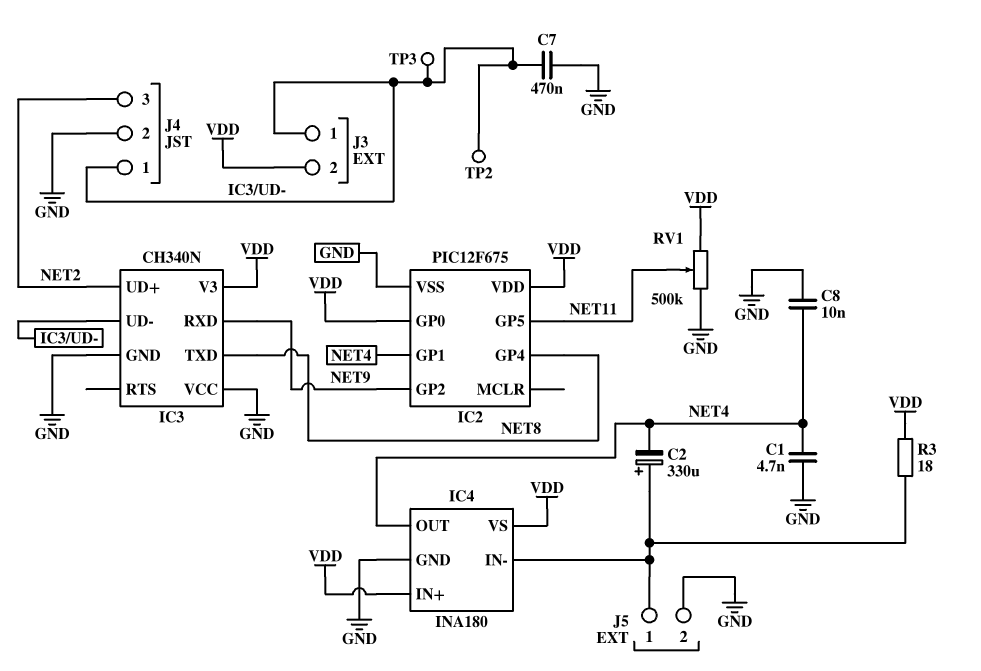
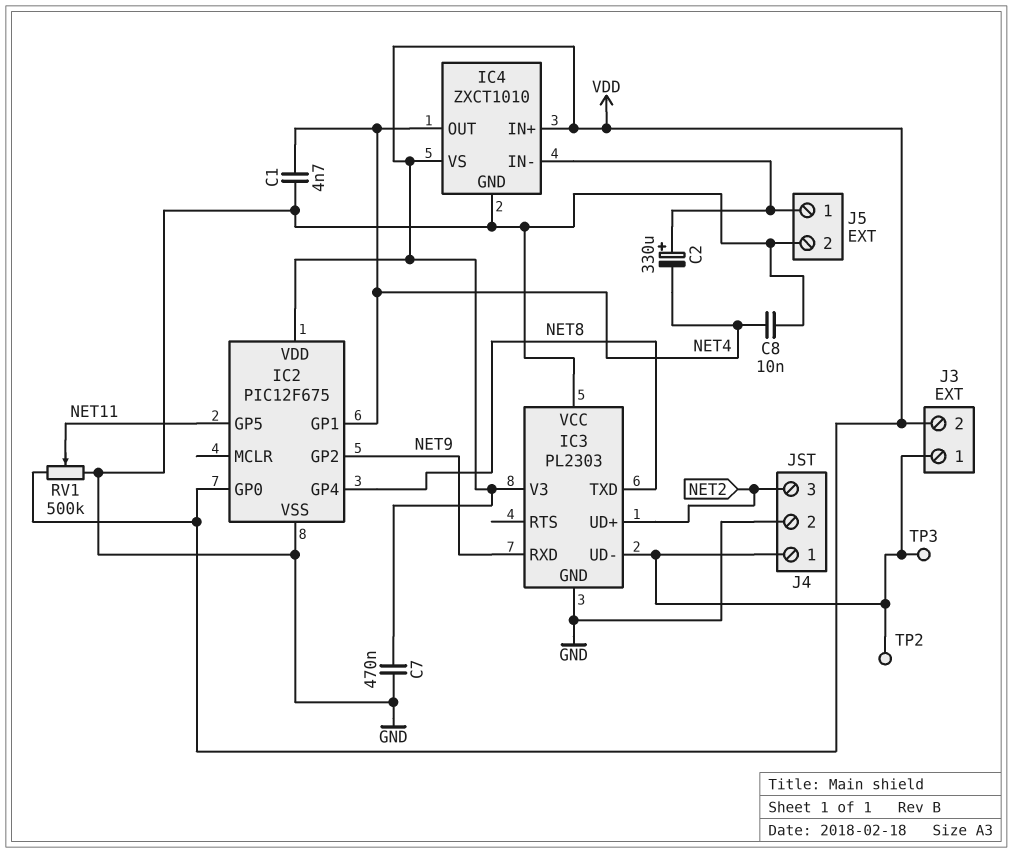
C7: 470nF (GND, IC3/UD-) -> 470nF (GND, VDD)
IC3: CH340N -> PL2303
IC4: INA180 -> ZXCT1010
R3: 18 (IC4/IN-, VDD) -> none

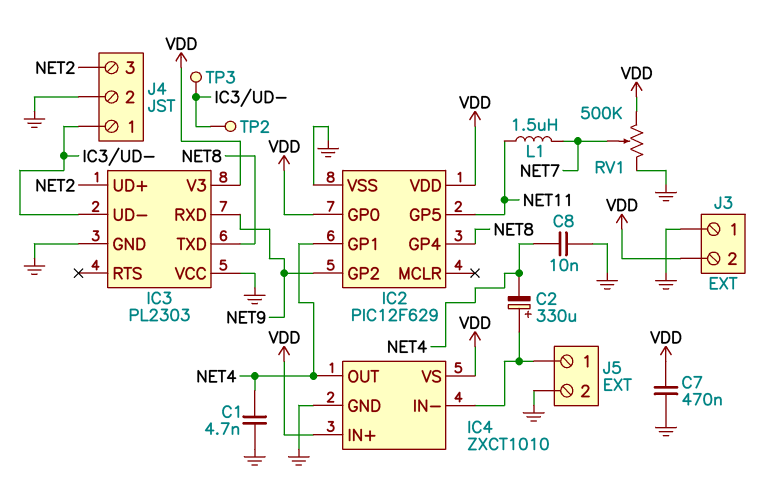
IC2: PIC12F675 -> PIC12F629
J3 pin 1: IC3/UD- -> GND
L1: none -> 1.5uH (NET7, NET11)
RV1: 500k (GND, VDD, wiper NET11) -> 500k (GND, VDD, wiper NET7)

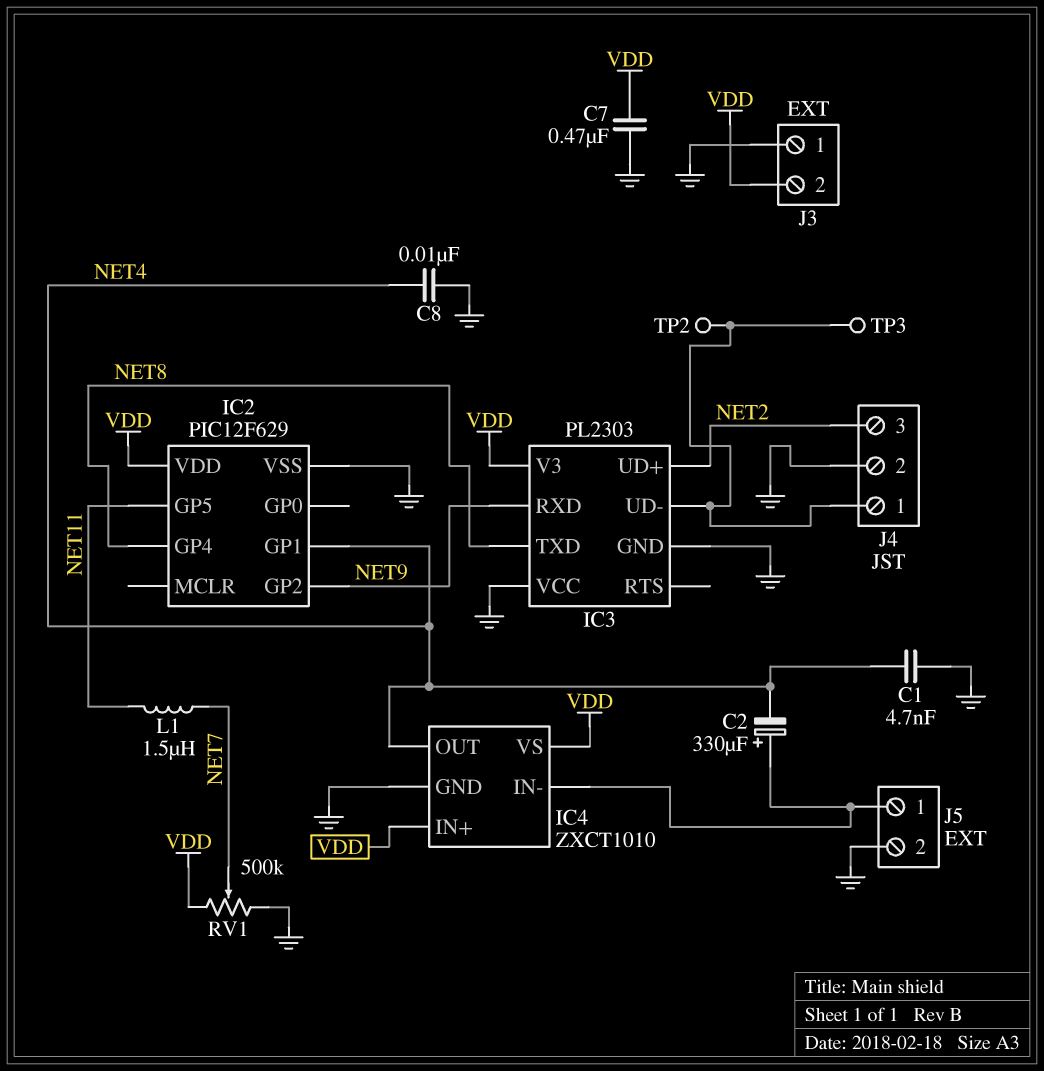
IC2 pin GP0: VDD -> none

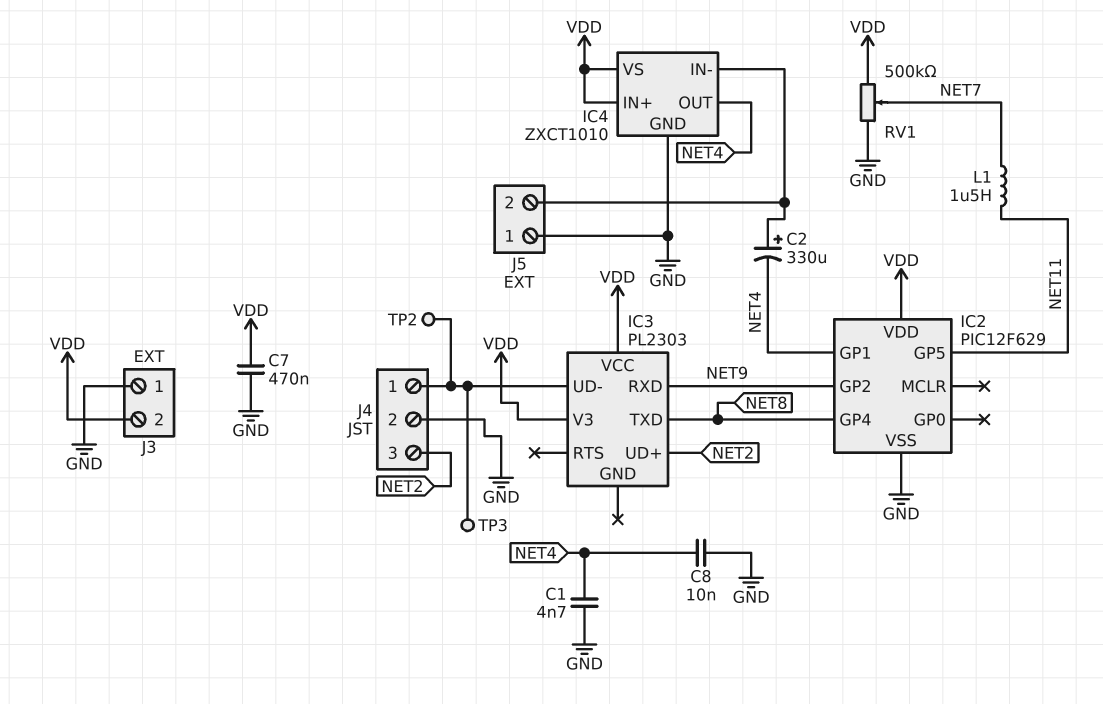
IC3 pin GND: GND -> none
IC3 pin VCC: GND -> VDD
J5 pin 1: IC4/IN- -> GND
J5 pin 2: GND -> IC4/IN-

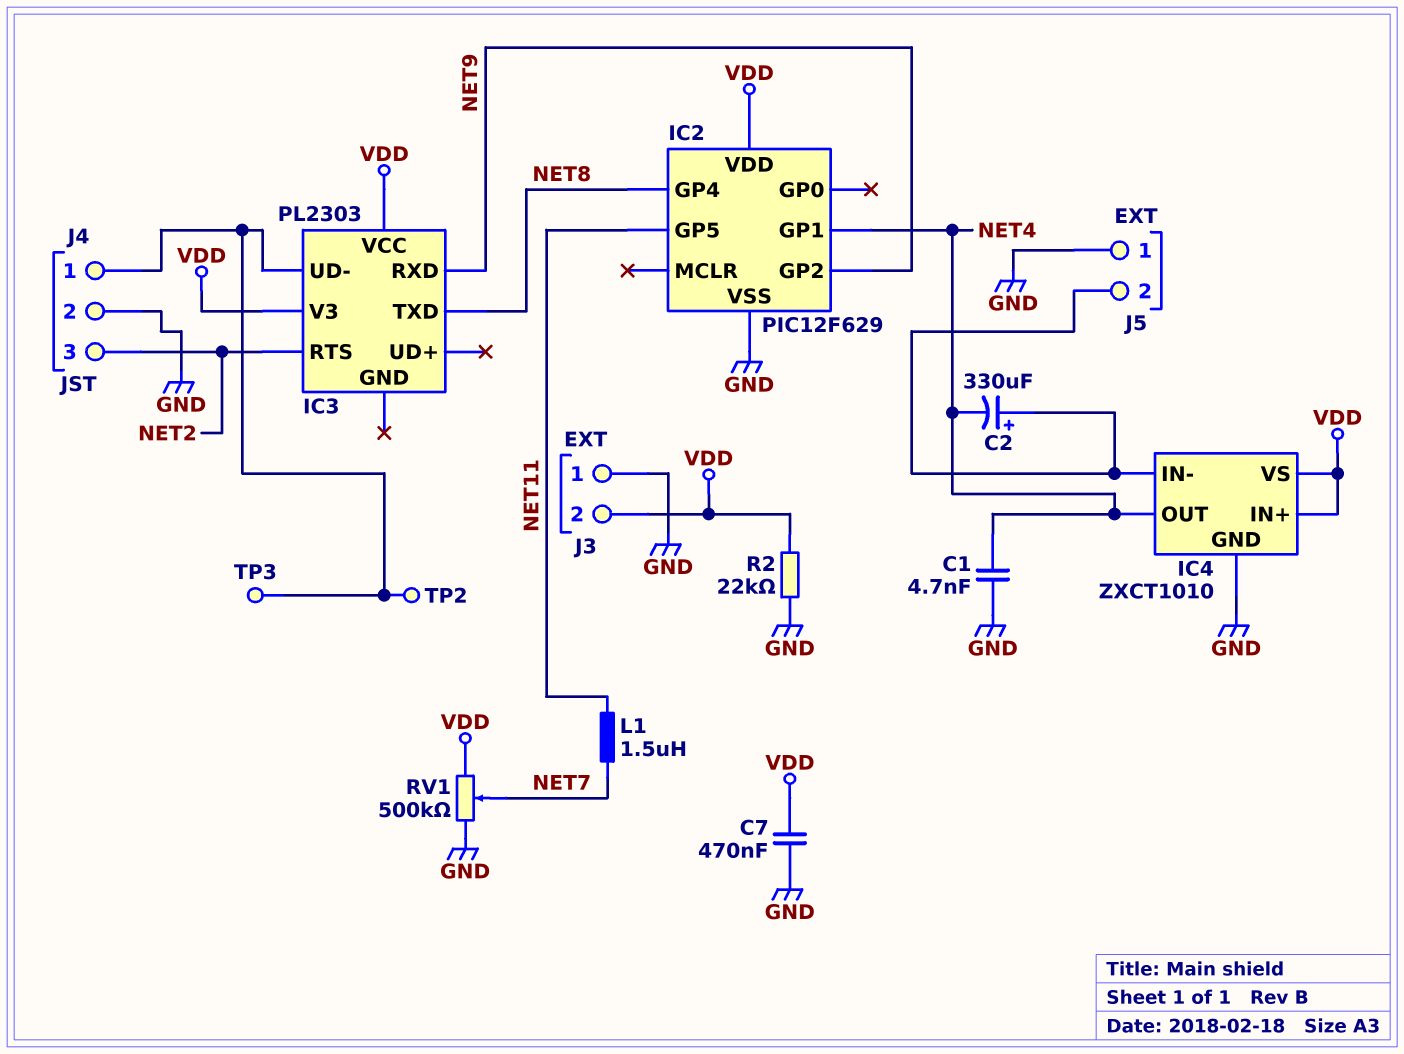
C8: 10nF (GND, NET4) -> none
IC3 pin RTS: none -> NET2
IC3 pin UD+: NET2 -> none
R2: none -> 22k (GND, VDD)

